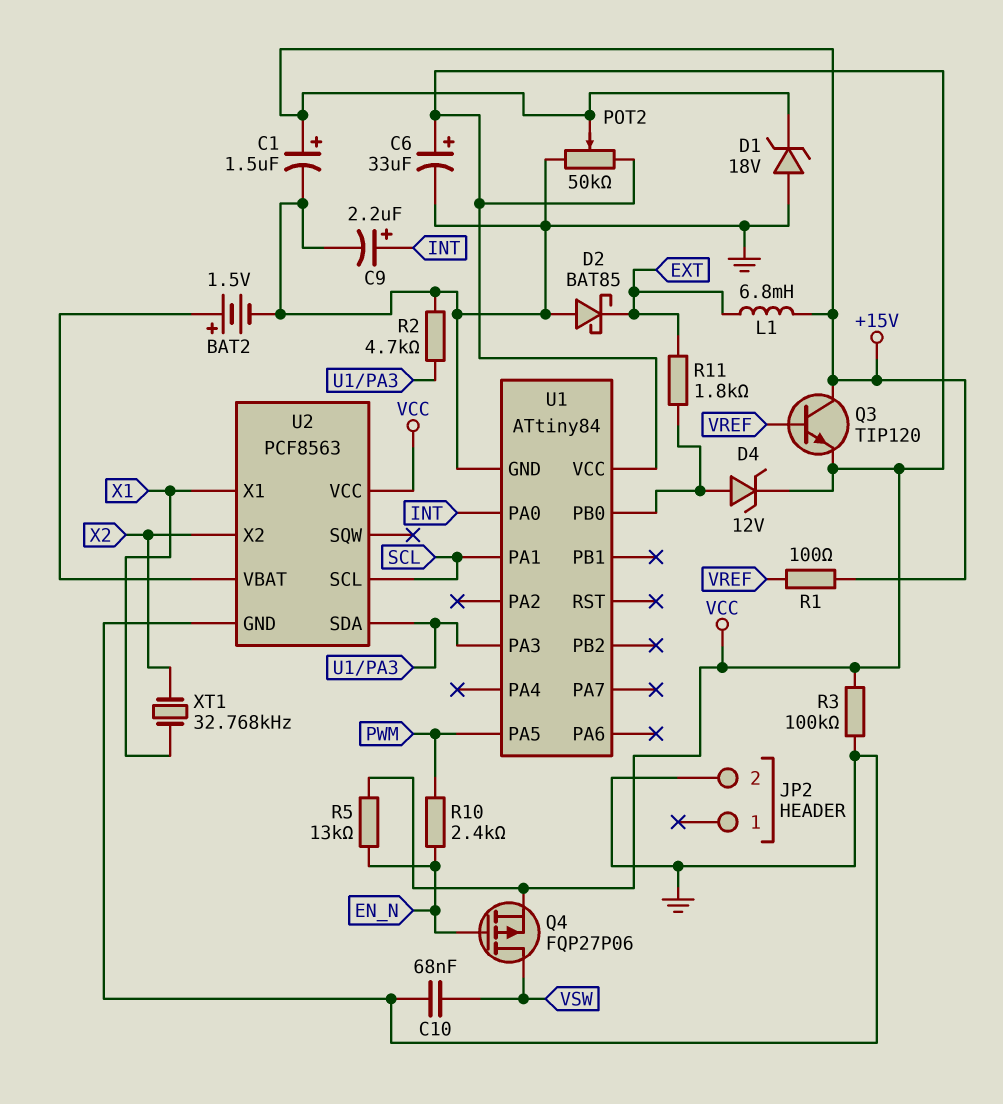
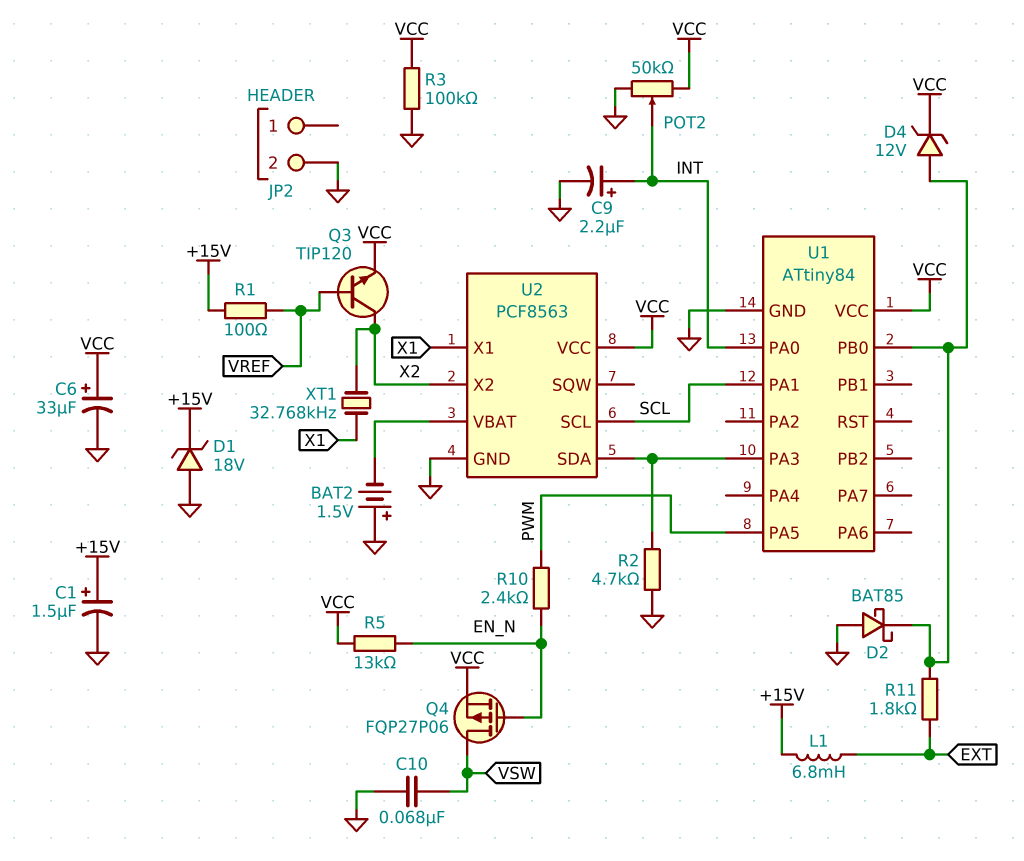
BAT2: 1.5V (plus U2/VBAT, minus GND) -> 1.5V (plus GND, minus U2/VBAT)
D2: schottky BAT85 (A GND, K EXT) -> schottky BAT85 (A GND, K U1/PB0)
POT2: 50k (GND, VCC, wiper +15V) -> 50k (GND, VCC, wiper INT)
Q3: NPN TIP120 (B VREF, C +15V, E VCC) -> NPN TIP120 (B VREF, C X2, E VCC)

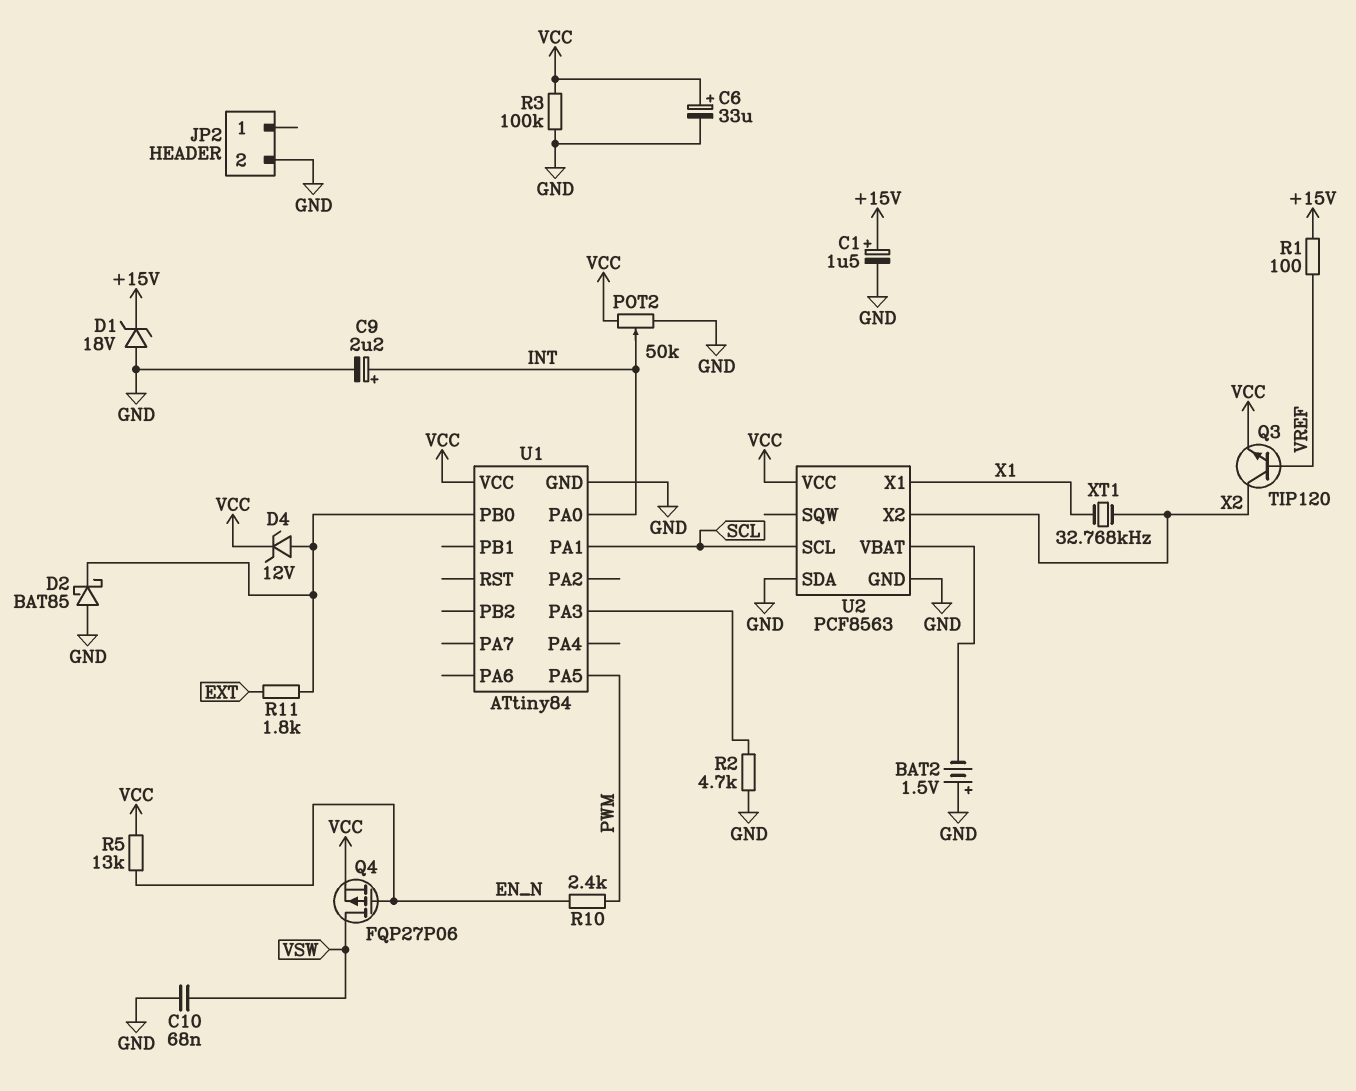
L1: 6.8mH (+15V, EXT) -> none
U2 pin SDA: U1/PA3 -> GND

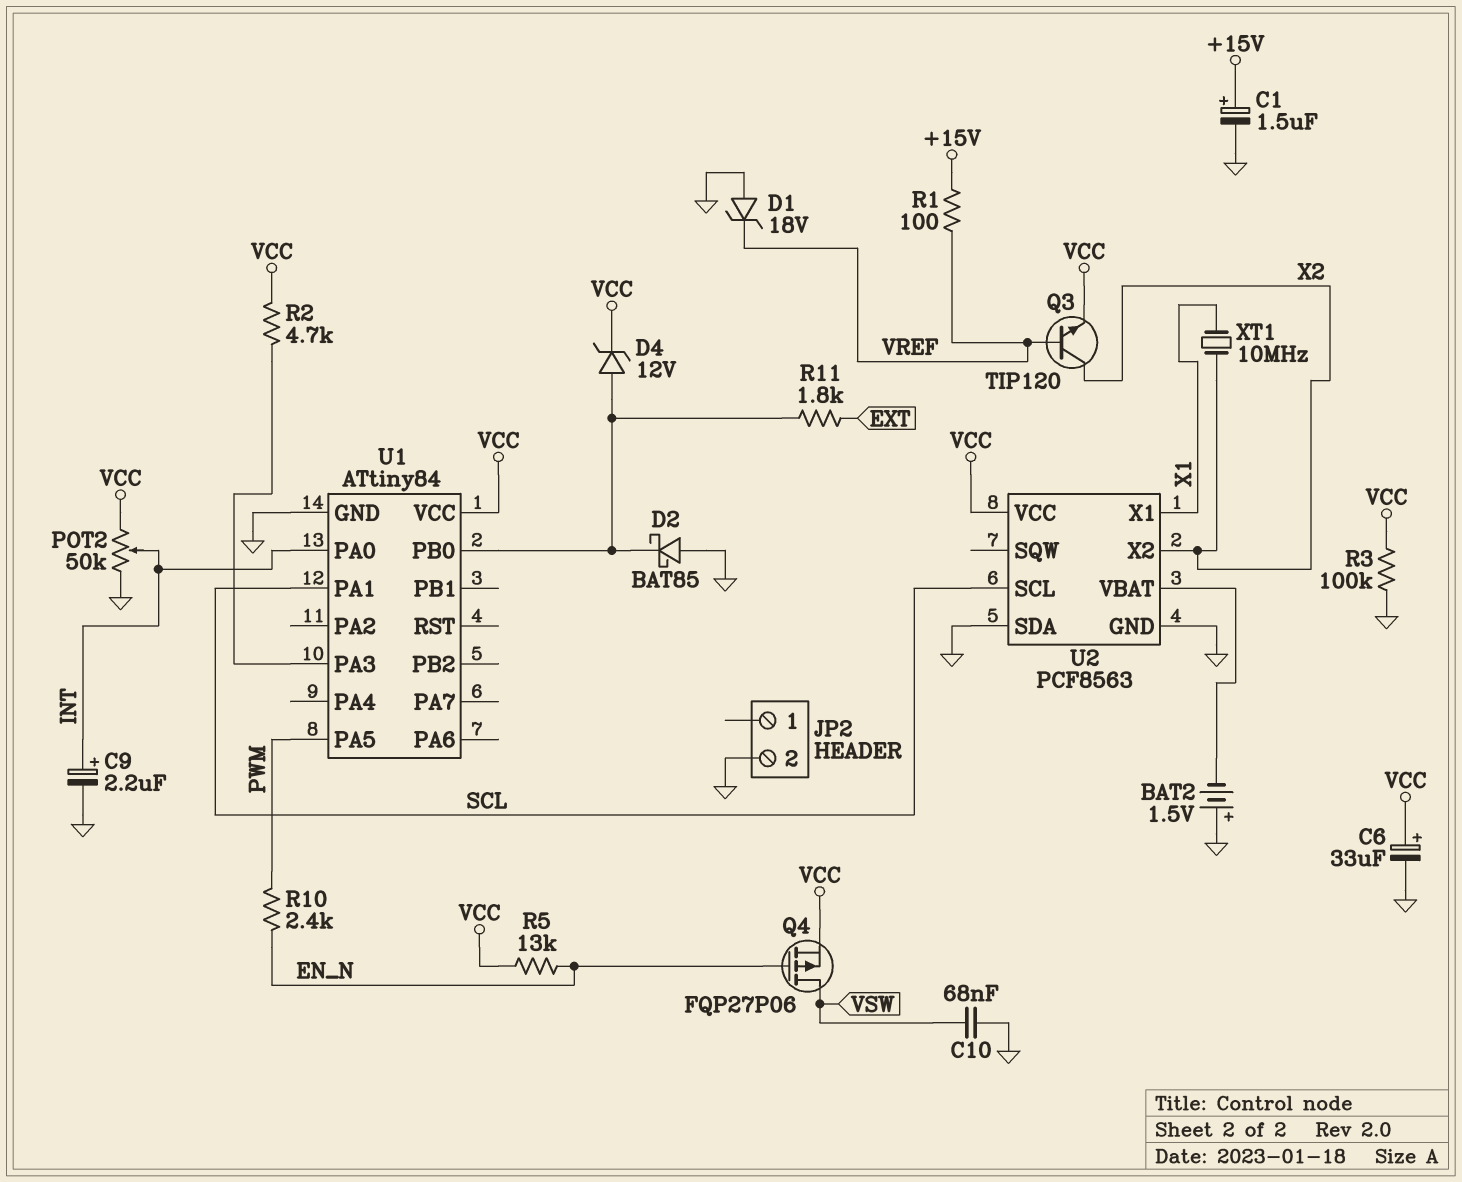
D1: zener 18V (A GND, K +15V) -> zener 18V (A GND, K VREF)
R2: 4.7k (GND, U1/PA3) -> 4.7k (U1/PA3, VCC)
XT1: 32.768kHz (X1, X2) -> 10MHz (X1, X2)

